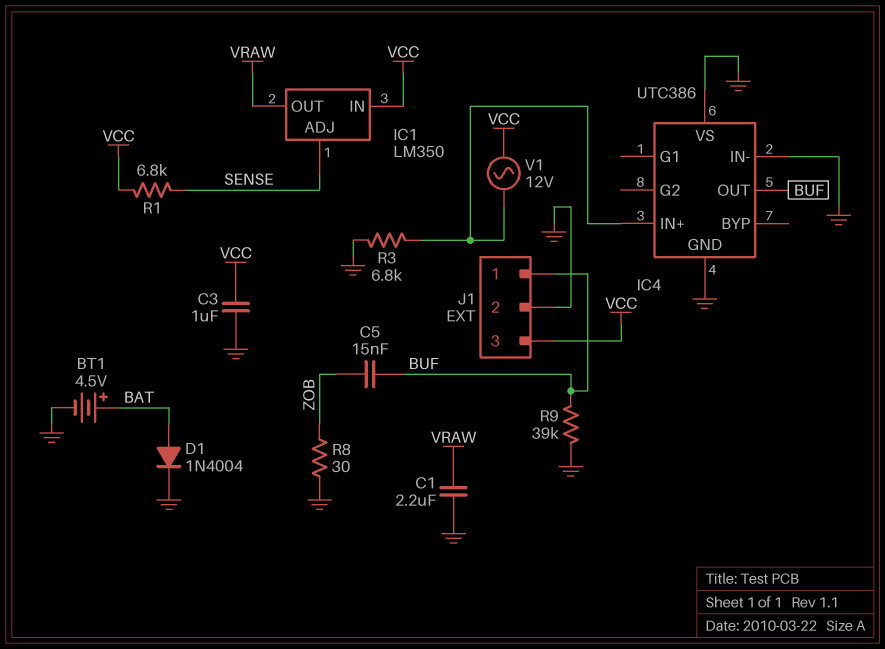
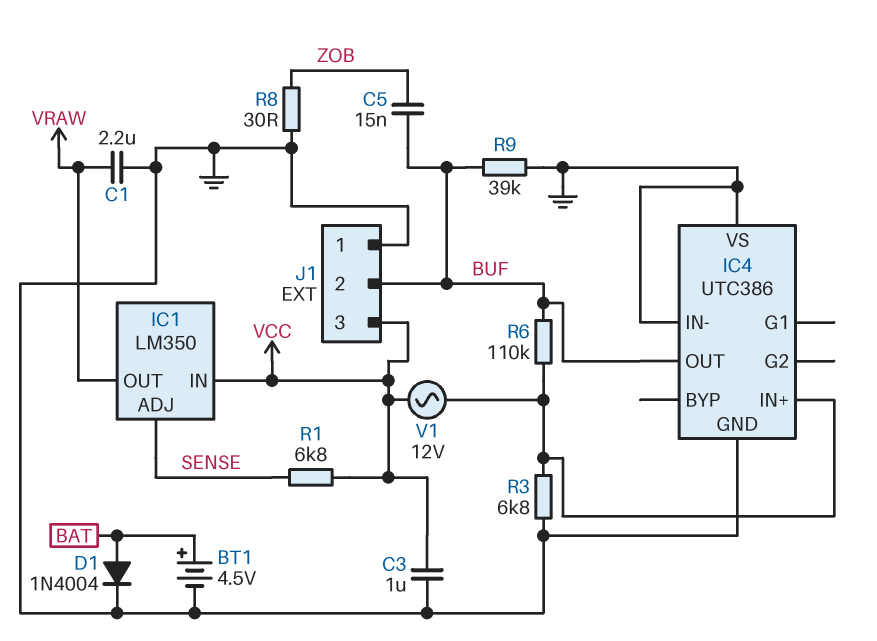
J1 pin 1: BUF -> GND
J1 pin 2: GND -> BUF
R6: none -> 110k (BUF, IC4/IN+)

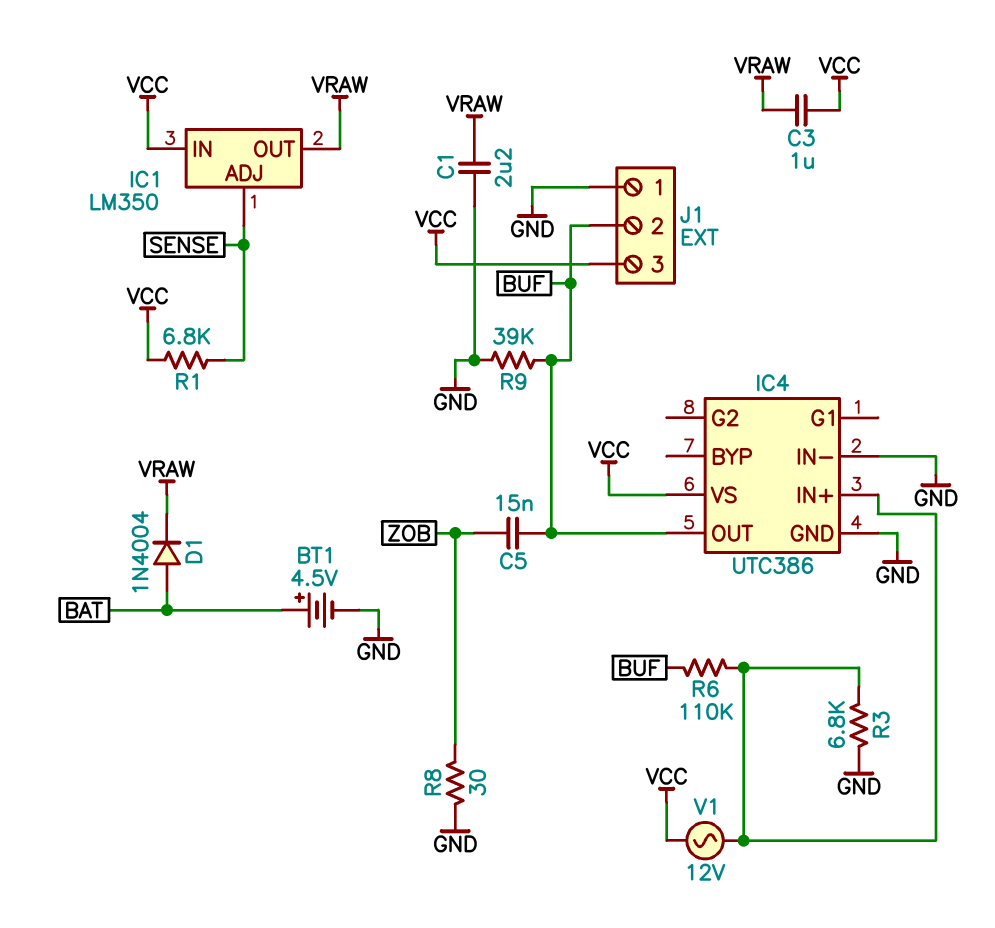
C3: 1uF (GND, VCC) -> 1uF (VCC, VRAW)
D1: diode 1N4004 (A BAT, K GND) -> diode 1N4004 (A BAT, K VRAW)
IC4 pin VS: GND -> VCC

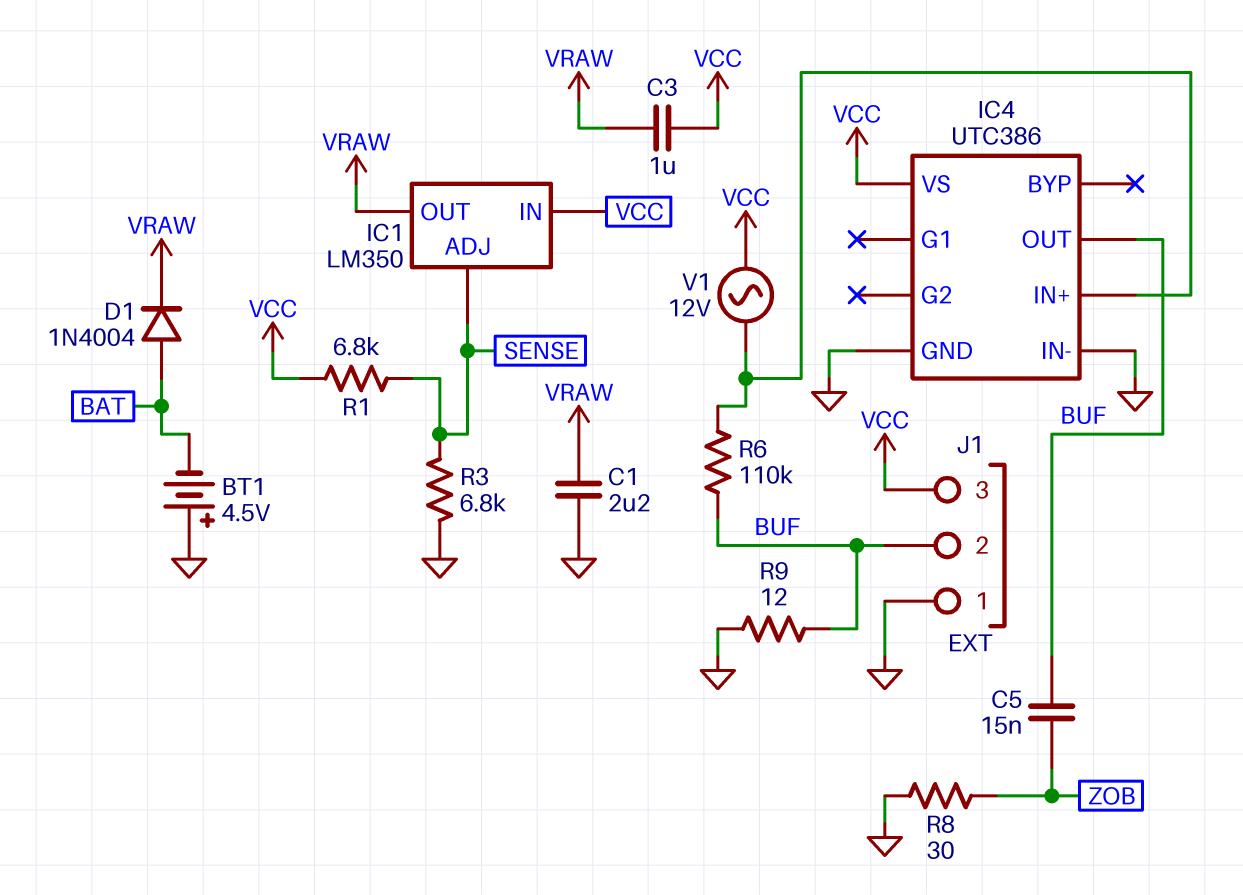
BT1: 4.5V (plus BAT, minus GND) -> 4.5V (plus GND, minus BAT)
R3: 6.8k (GND, IC4/IN+) -> 6.8k (GND, SENSE)
R9: 39k (BUF, GND) -> 12 (BUF, GND)

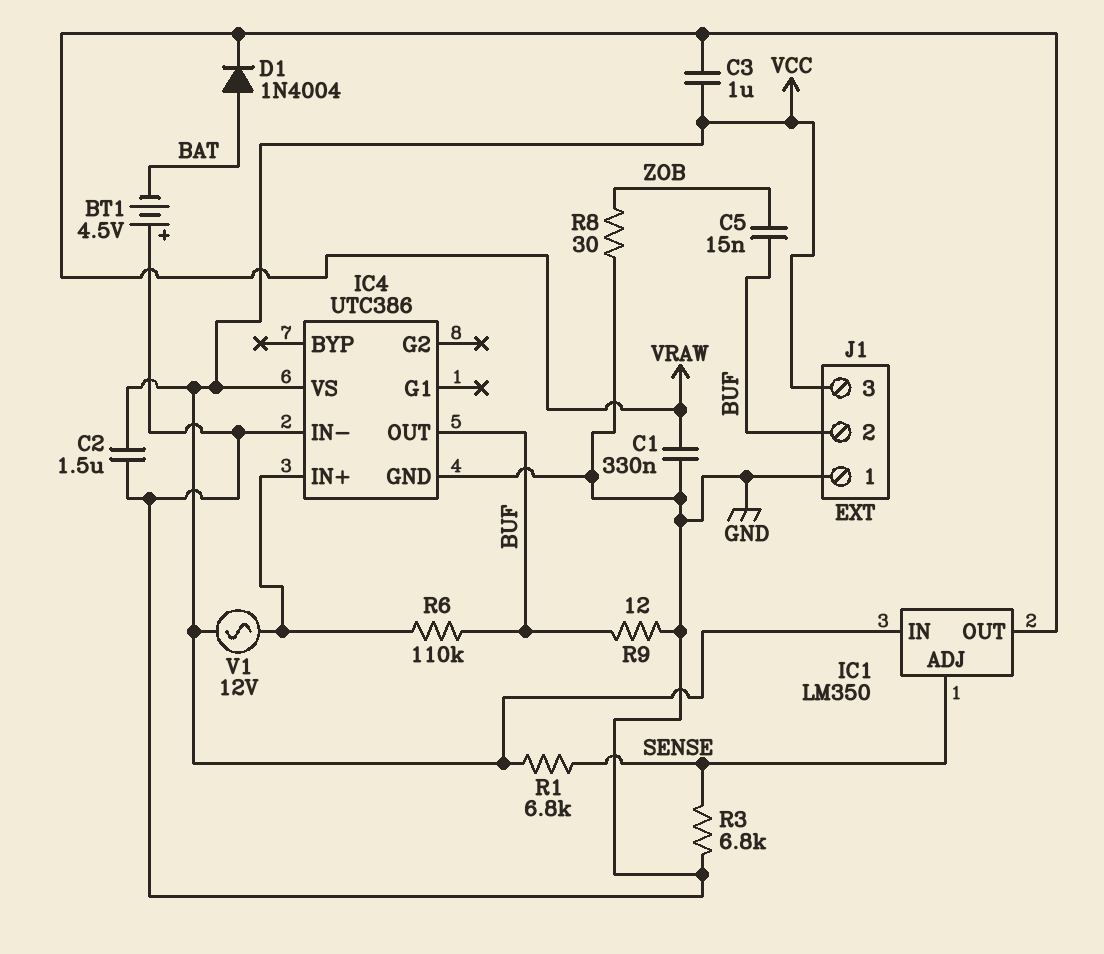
C1: 2.2uF (GND, VRAW) -> 330nF (GND, VRAW)
C2: none -> 1.5uF (GND, VCC)

